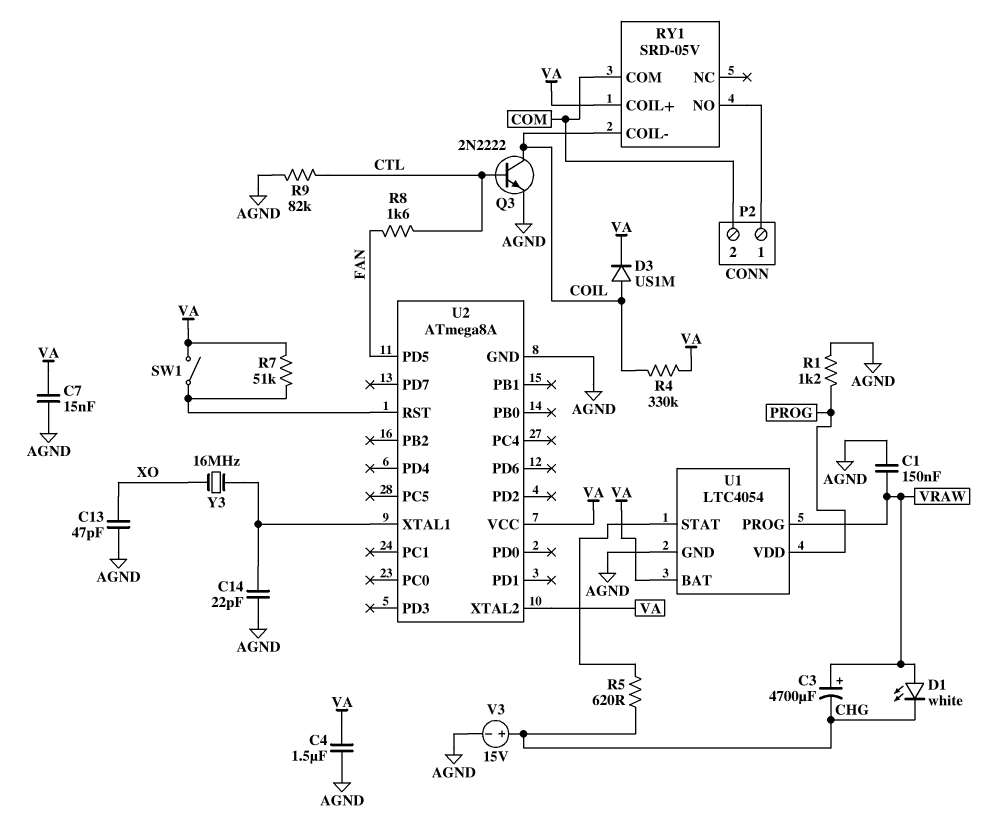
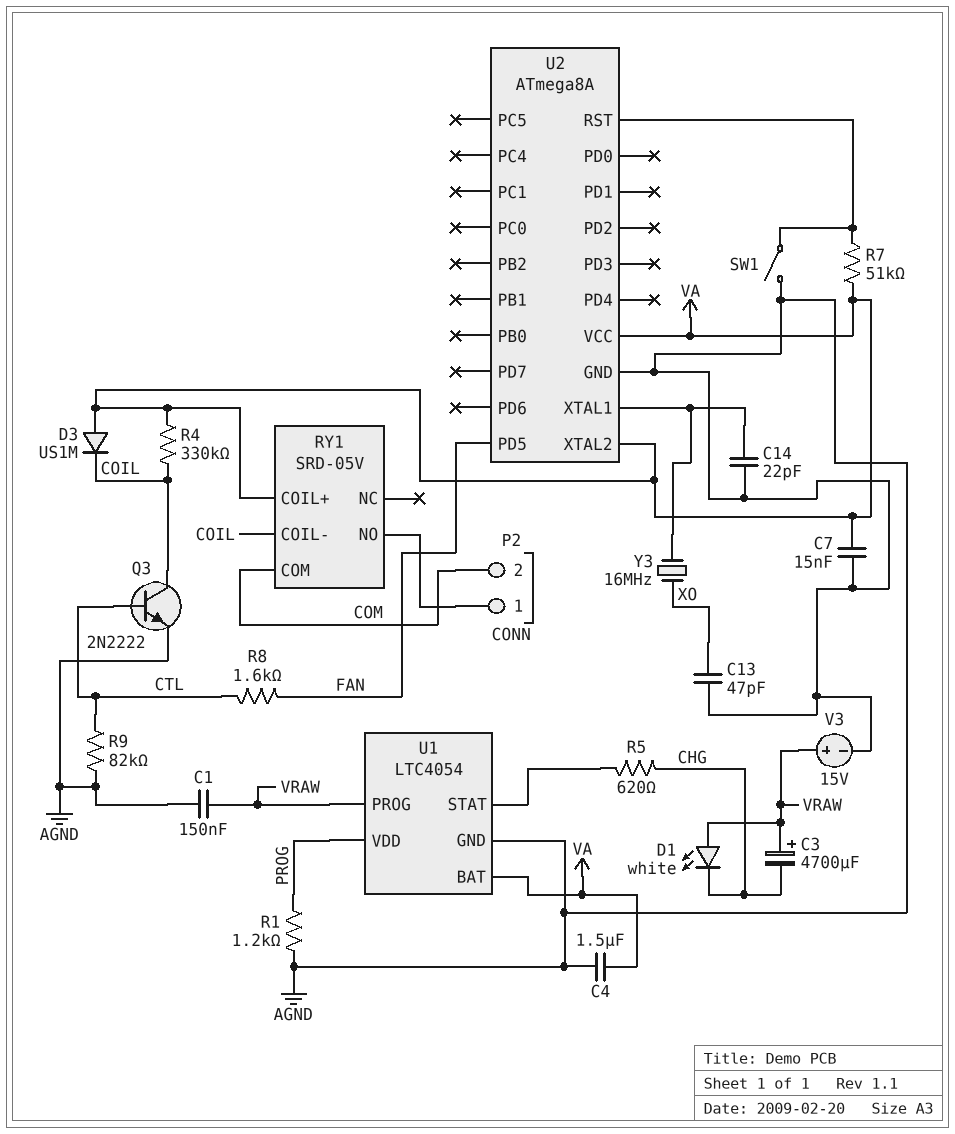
D3: diode US1M (A COIL, K VA) -> diode US1M (A VA, K COIL)
SW1: switch (U2/RST, VA) -> switch (AGND, U2/RST)
V3: 15V (plus CHG, minus AGND) -> 15V (plus VRAW, minus AGND)

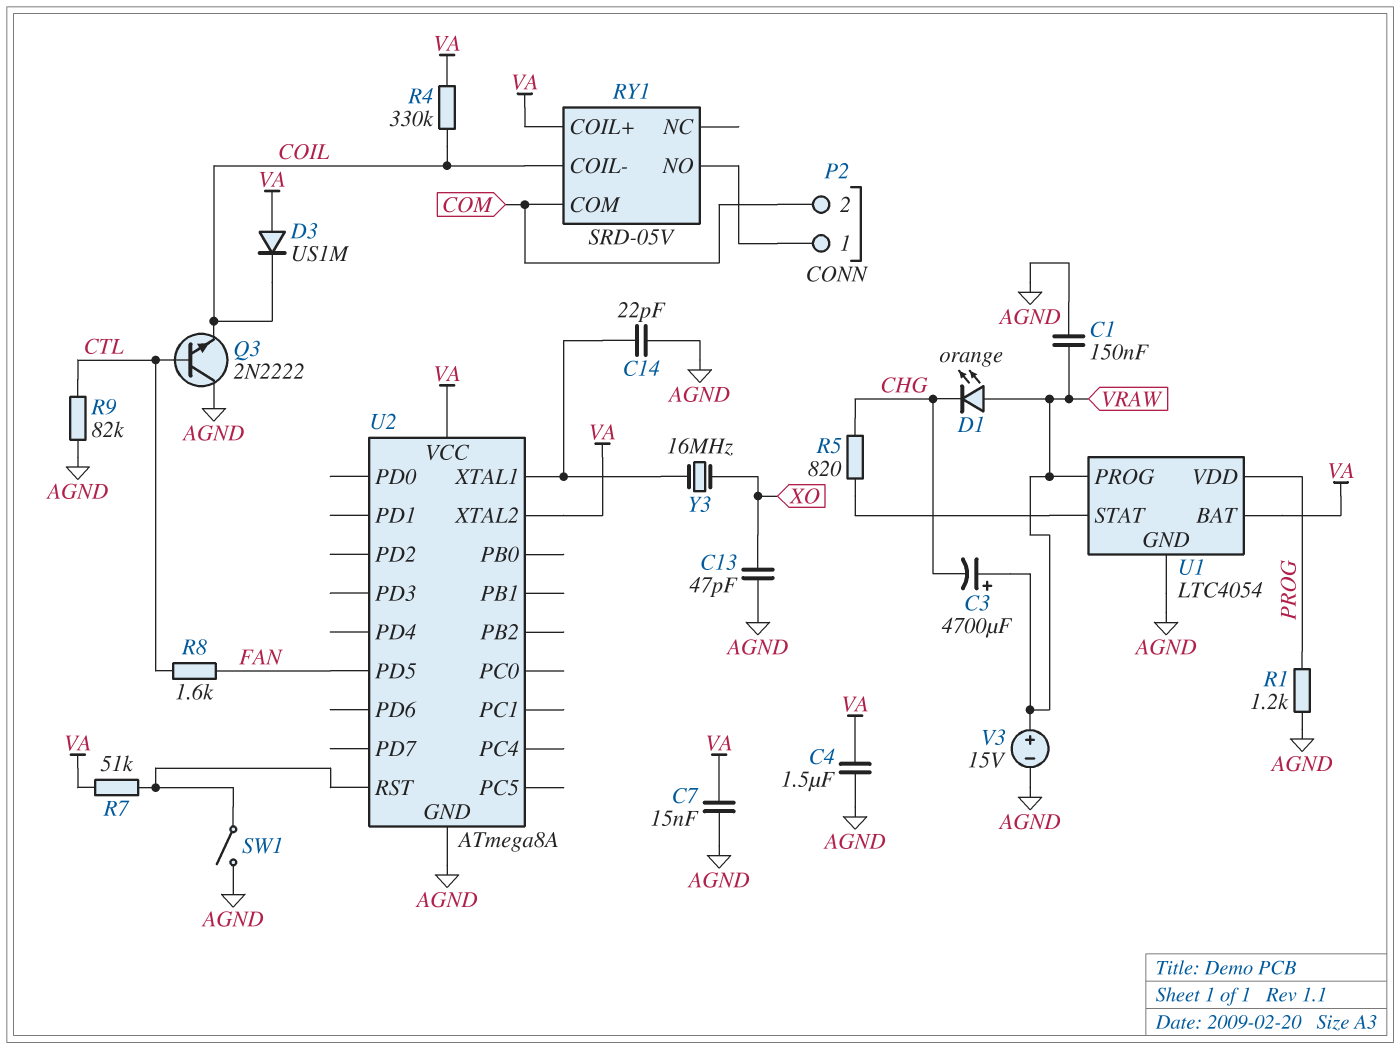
D1: LED white (A VRAW, K CHG) -> LED orange (A VRAW, K CHG)
Q3: NPN 2N2222 (B CTL, C COIL, E AGND) -> NPN 2N2222 (B CTL, C AGND, E COIL)
R5: 620 (CHG, U1/STAT) -> 820 (CHG, U1/STAT)

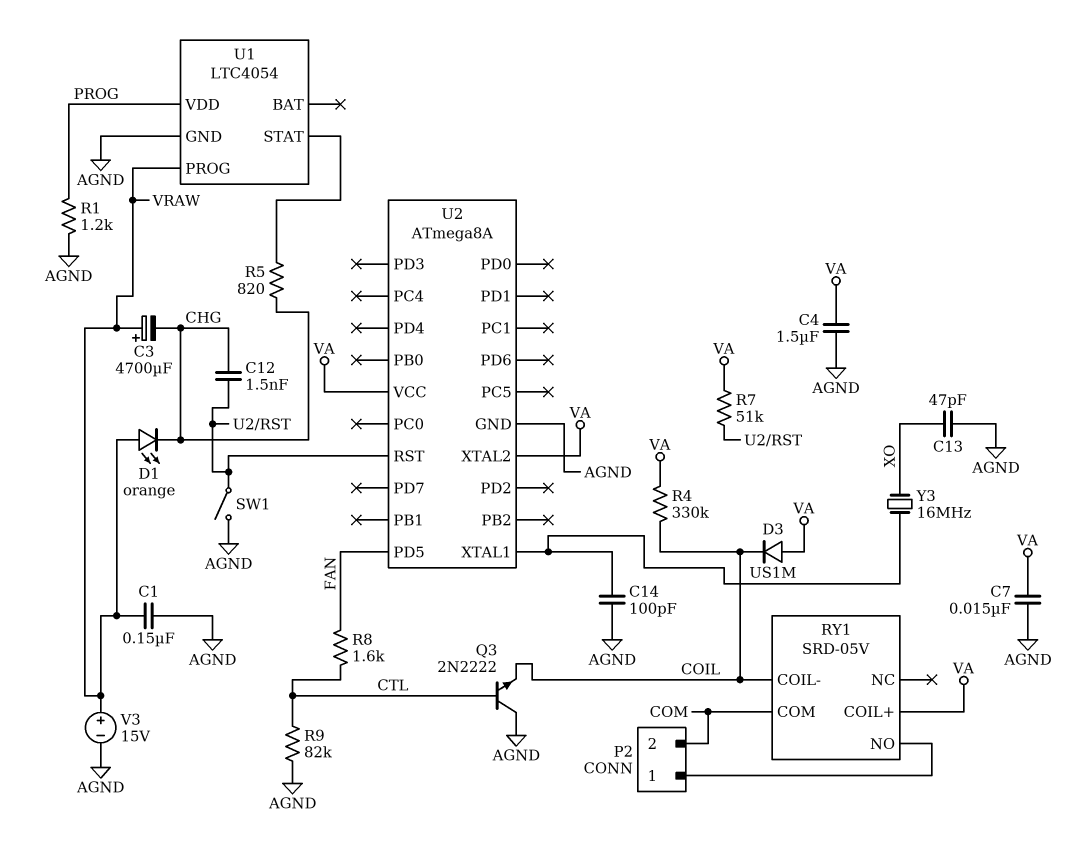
C12: none -> 1.5nF (CHG, U2/RST)
C14: 22pF (AGND, U2/XTAL1) -> 100pF (AGND, U2/XTAL1)
U1 pin BAT: VA -> none

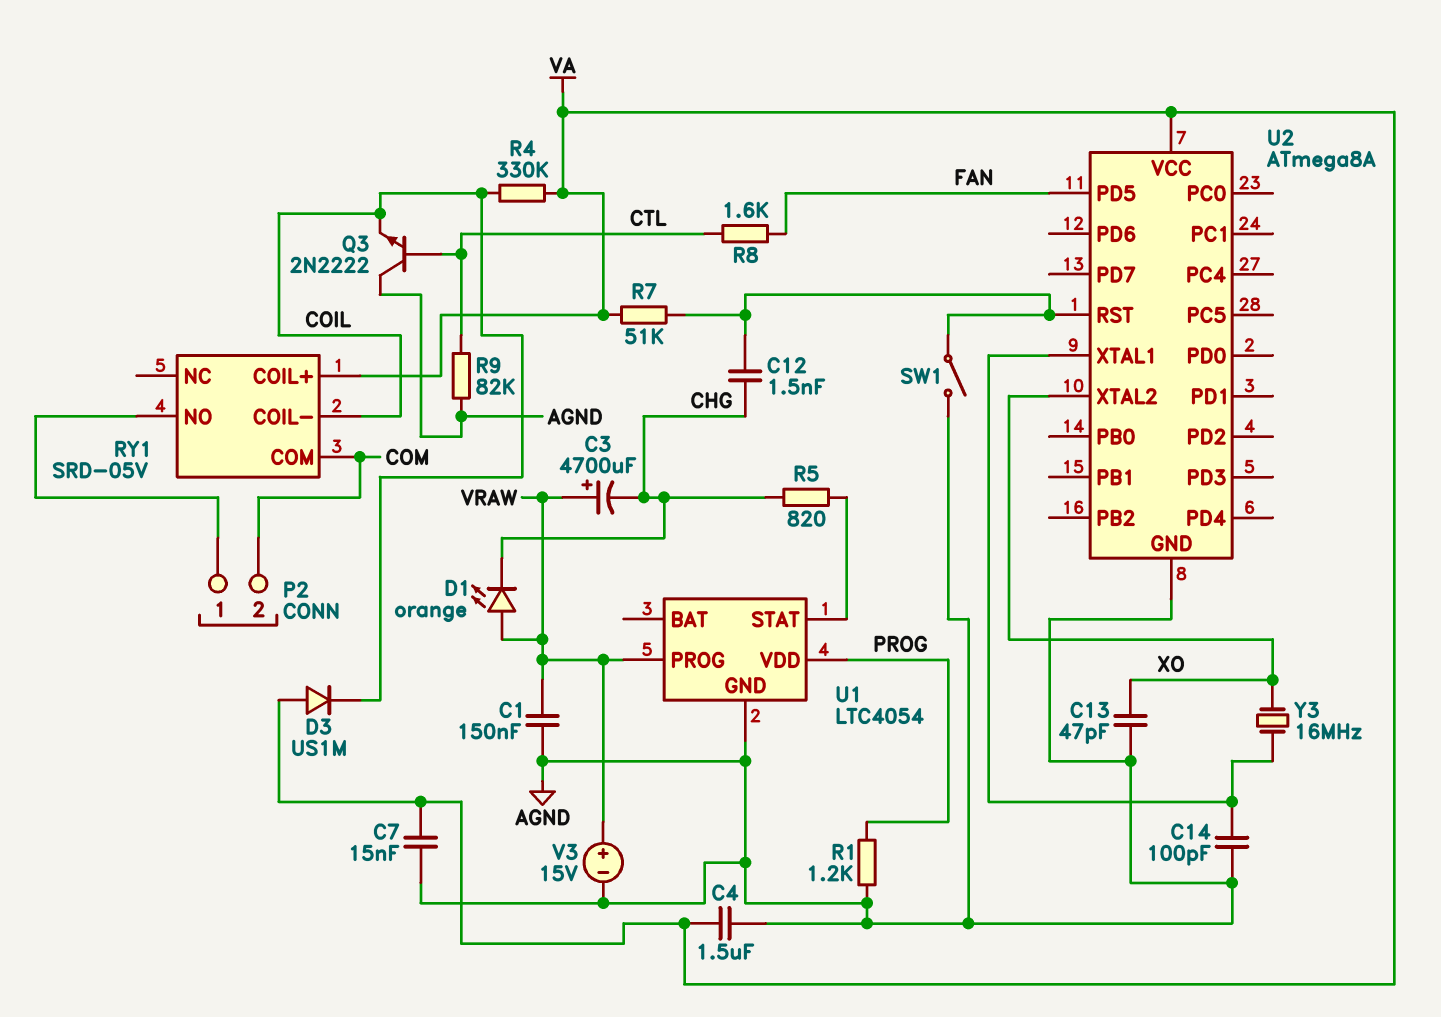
U2 pin XTAL2: VA -> XO

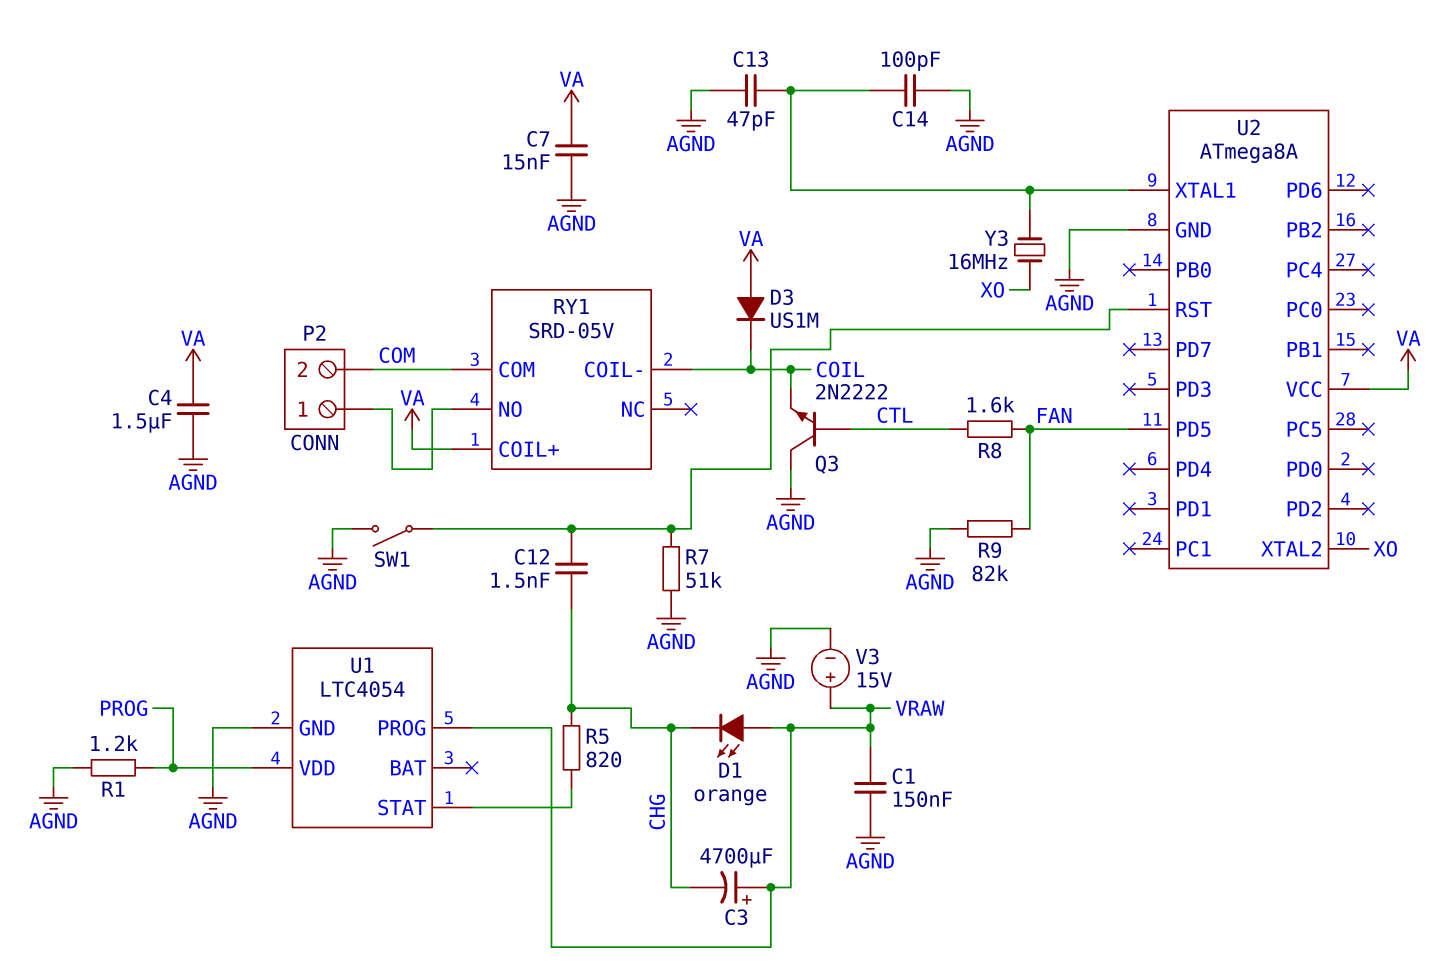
C13: 47pF (AGND, XO) -> 47pF (AGND, U2/XTAL1)
R4: 330k (COIL, VA) -> none
R7: 51k (U2/RST, VA) -> 51k (AGND, U2/RST)
R9: 82k (AGND, CTL) -> 82k (AGND, FAN)

